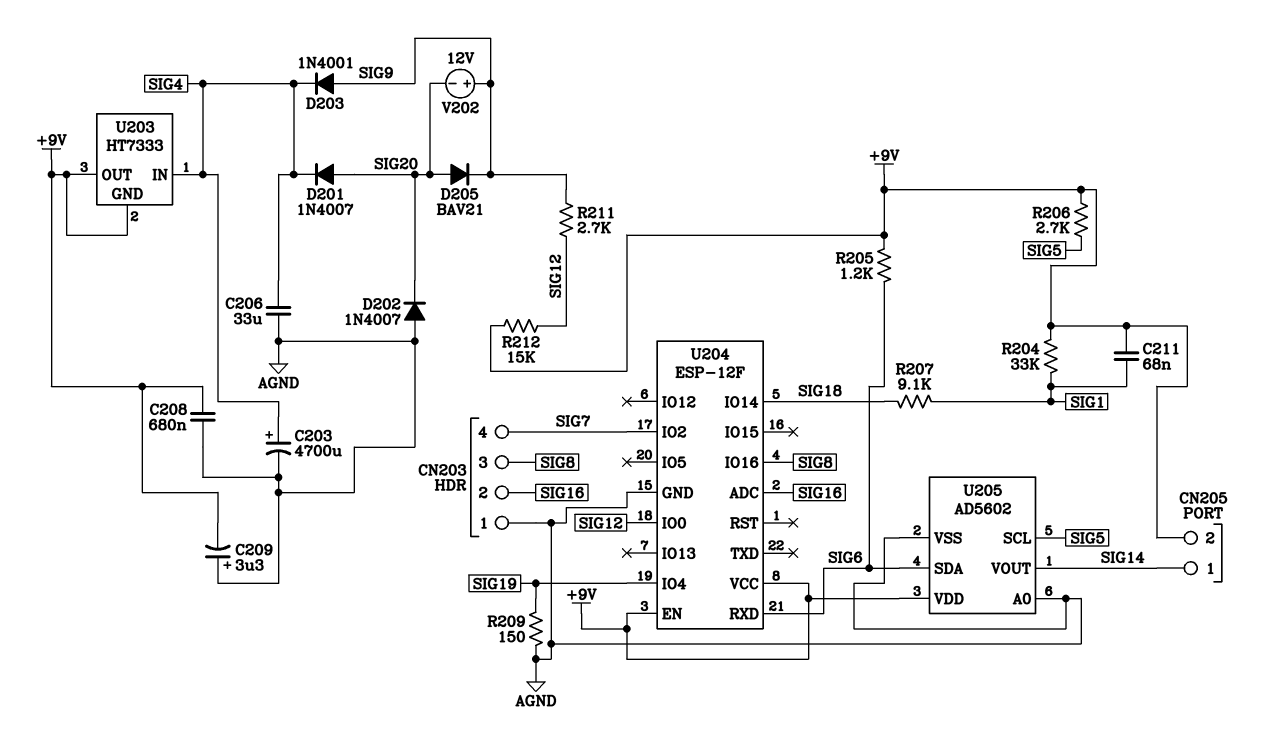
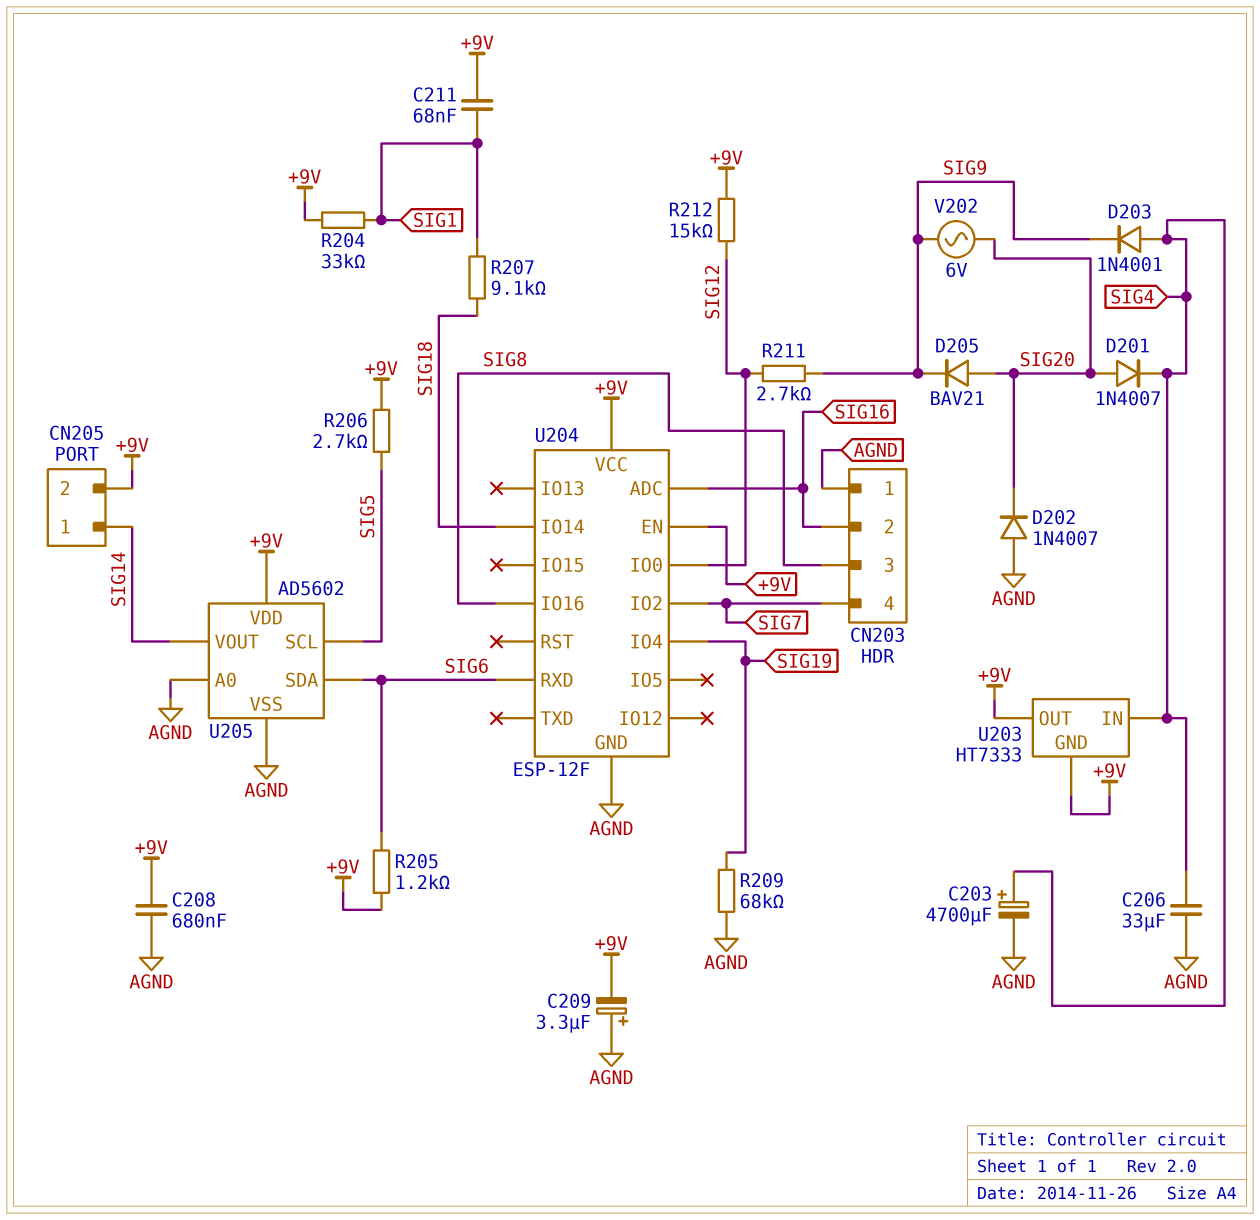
D203: diode 1N4001 (A SIG9, K SIG4) -> diode 1N4001 (A SIG4, K SIG9)
R209: 150 (AGND, SIG19) -> 68k (AGND, SIG19)
V202: 12V (plus SIG9, minus SIG20) -> AC 6V (SIG9, SIG20)

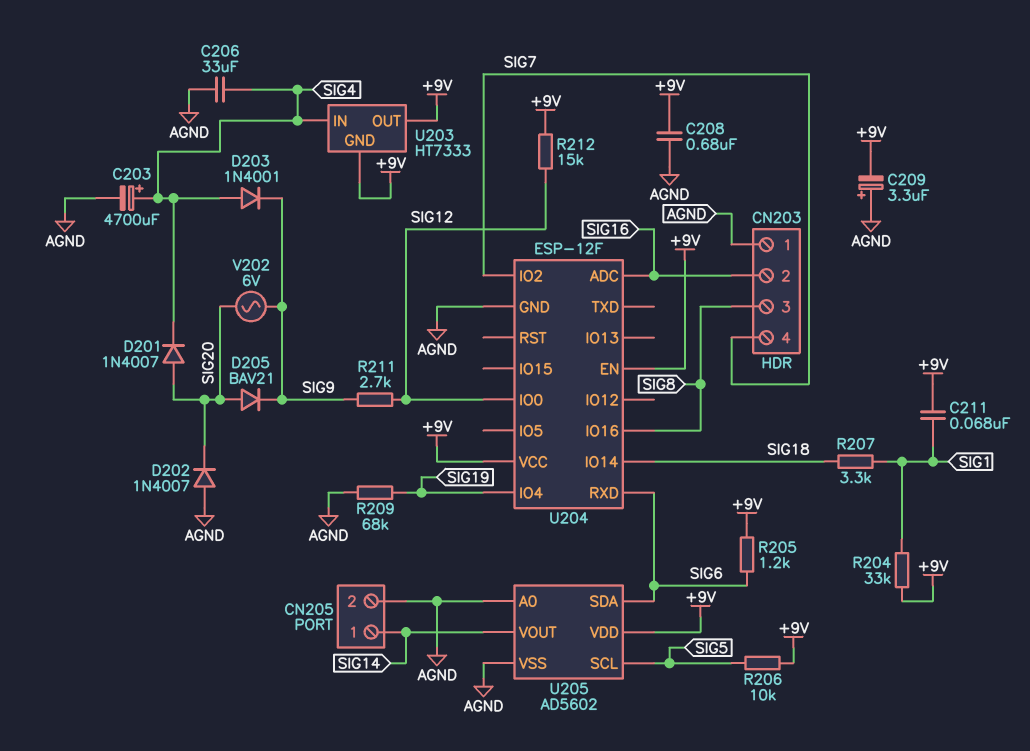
CN205 pin 2: +9V -> AGND
R206: 2.7k (+9V, SIG5) -> 10k (+9V, SIG5)
R207: 9.1k (SIG1, SIG18) -> 3.3k (SIG1, SIG18)

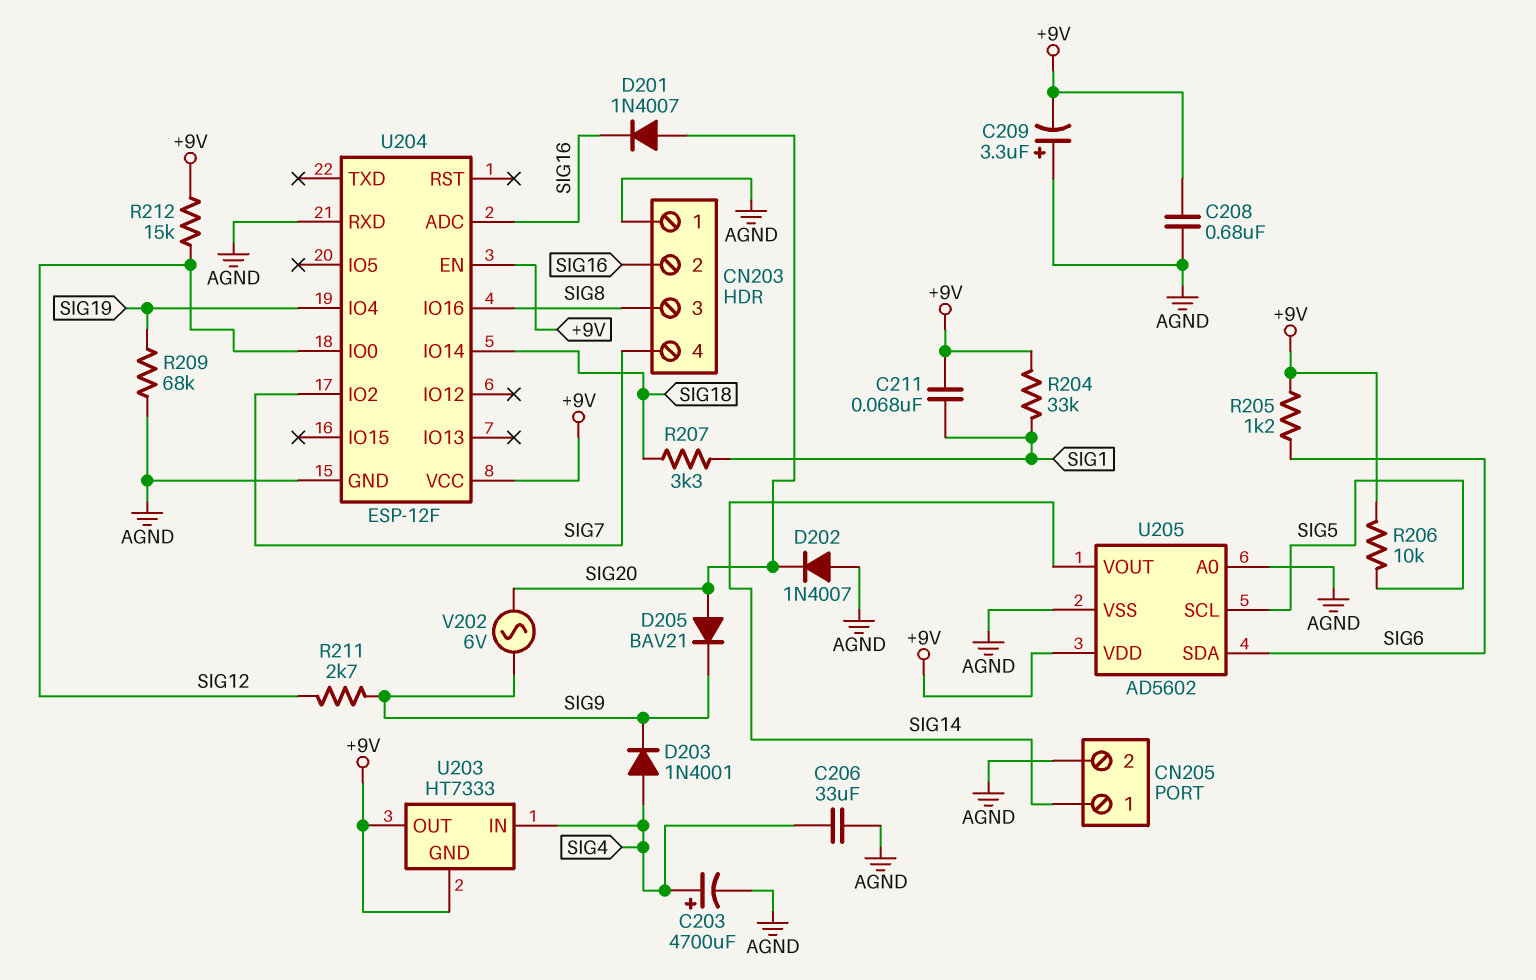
D201: diode 1N4007 (A SIG20, K SIG4) -> diode 1N4007 (A SIG20, K SIG16)
U204 pin RXD: SIG6 -> AGND

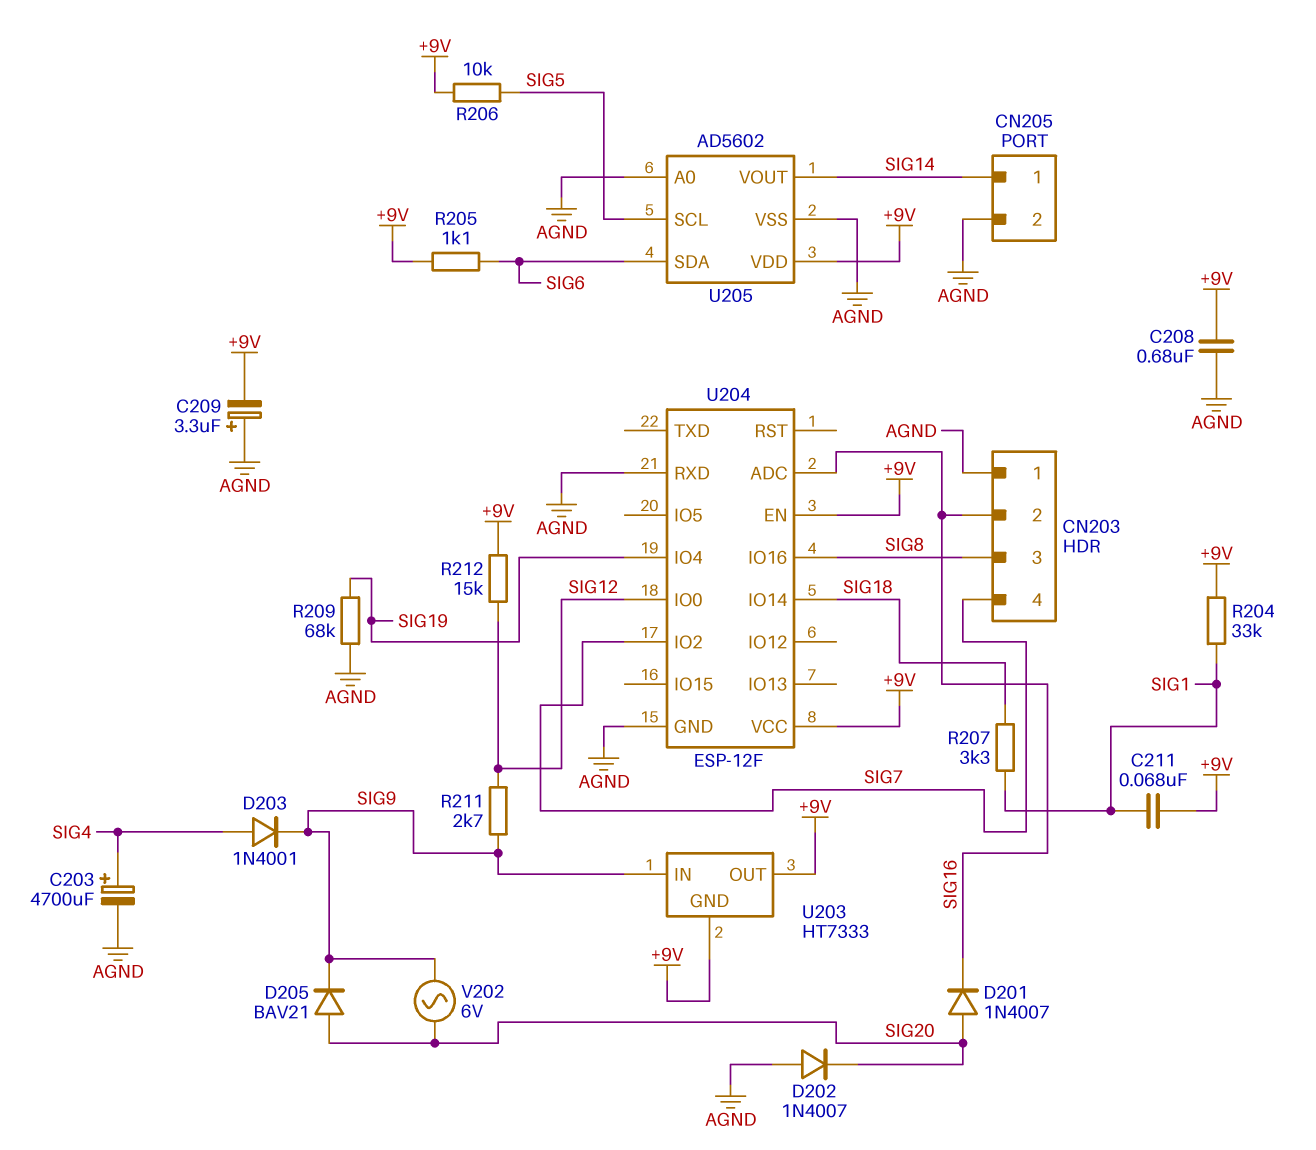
C206: 33uF (AGND, SIG4) -> none
R205: 1.2k (+9V, SIG6) -> 1.1k (+9V, SIG6)
U203 pin IN: SIG4 -> SIG9

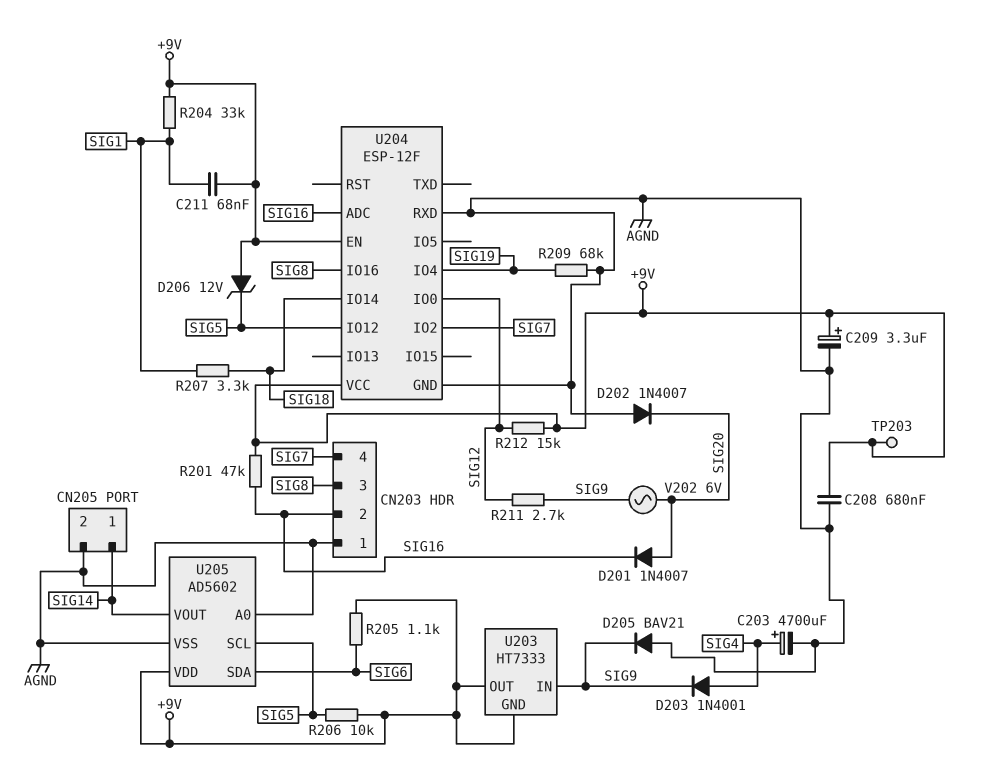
C209: 3.3uF (plus AGND, minus +9V) -> 3.3uF (plus +9V, minus AGND)
D205: diode BAV21 (A SIG20, K SIG9) -> diode BAV21 (A AGND, K SIG9)
D206: none -> zener 12V (A +9V, K SIG5)
R201: none -> 47k (+9V, SIG16)
TP203: none -> test point (+9V)
U204 pin IO12: none -> SIG5

